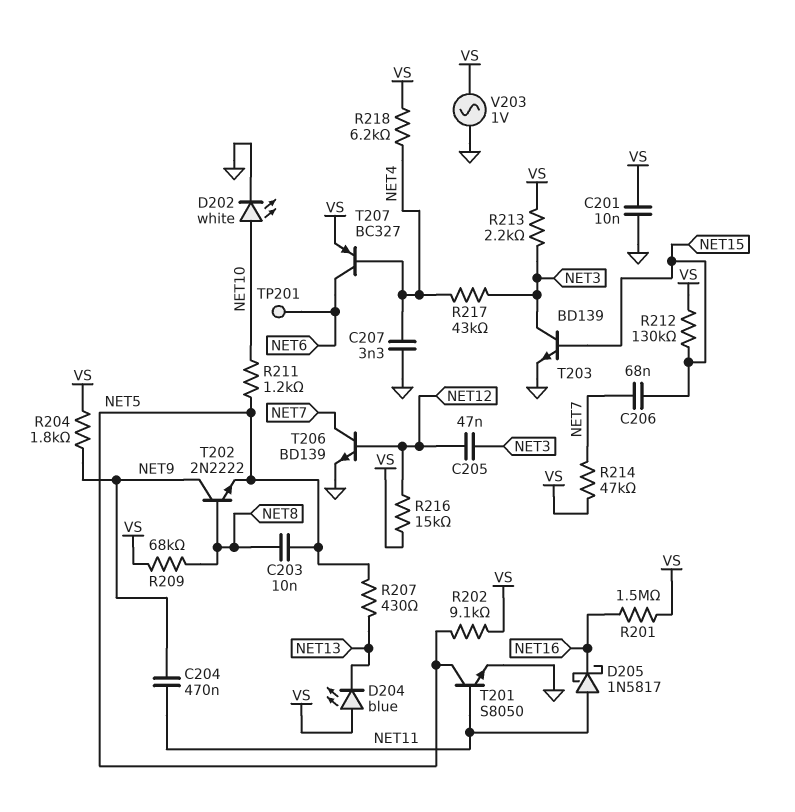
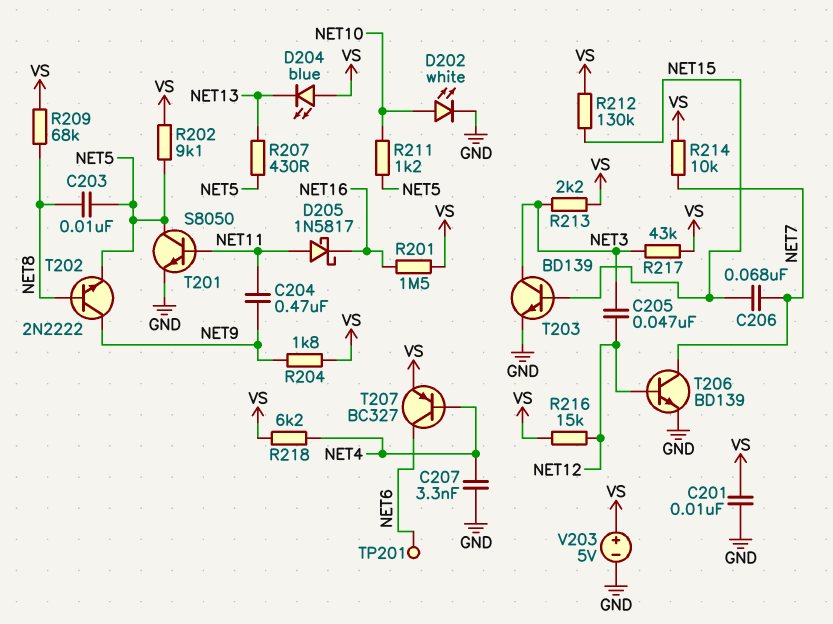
R214: 47k (NET7, VS) -> 10k (NET7, VS)
R217: 43k (NET3, NET4) -> 43k (NET3, VS)
V203: AC 1V (GND, VS) -> 5V (plus VS, minus GND)

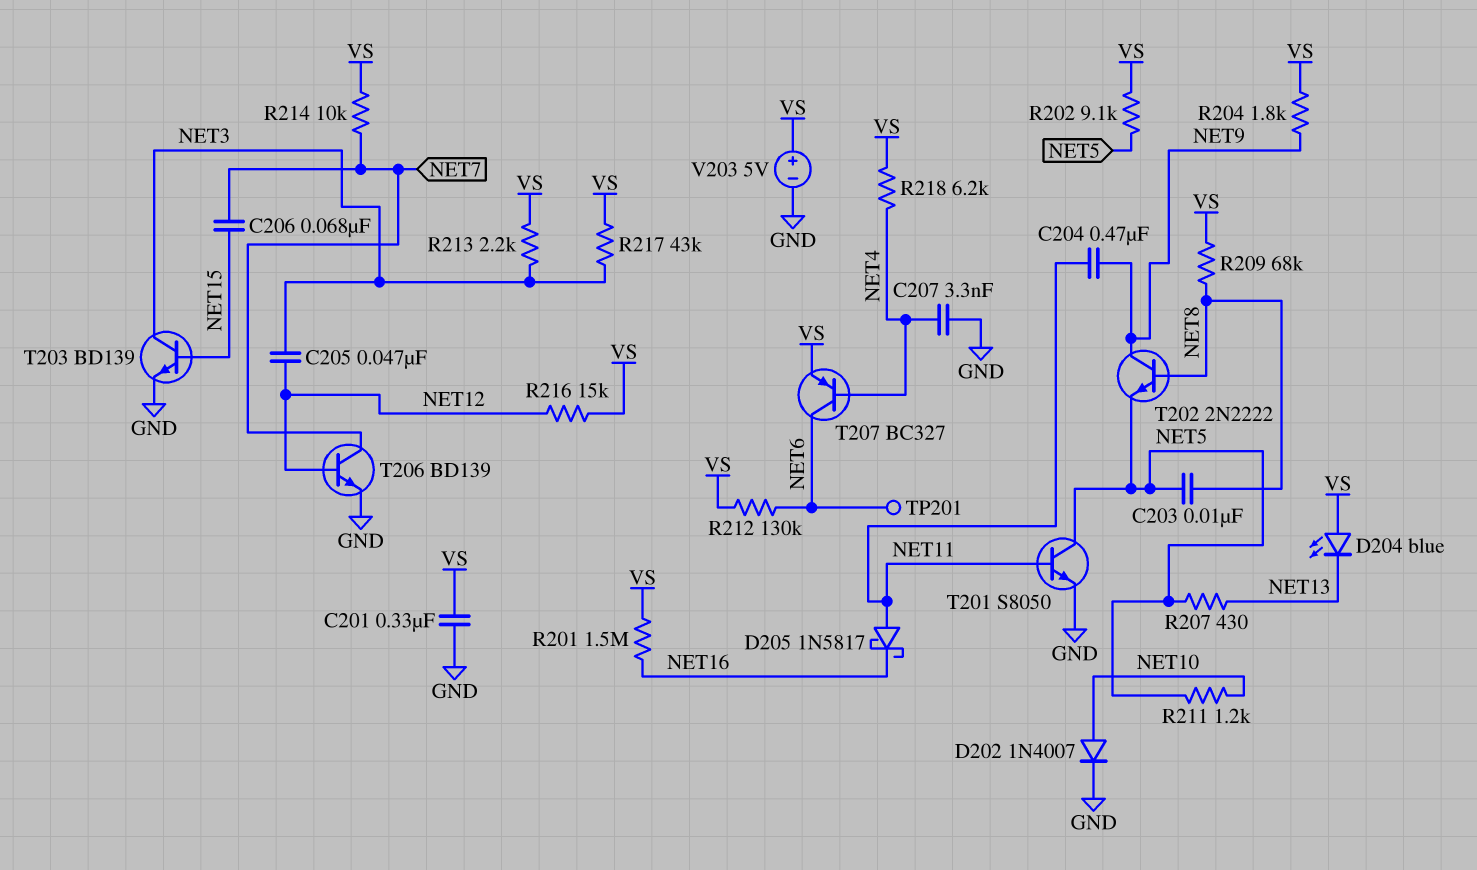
C201: 10nF (GND, VS) -> 330nF (GND, VS)
D202: LED white (A NET10, K GND) -> diode 1N4007 (A NET10, K GND)
R212: 130k (NET15, VS) -> 130k (NET6, VS)

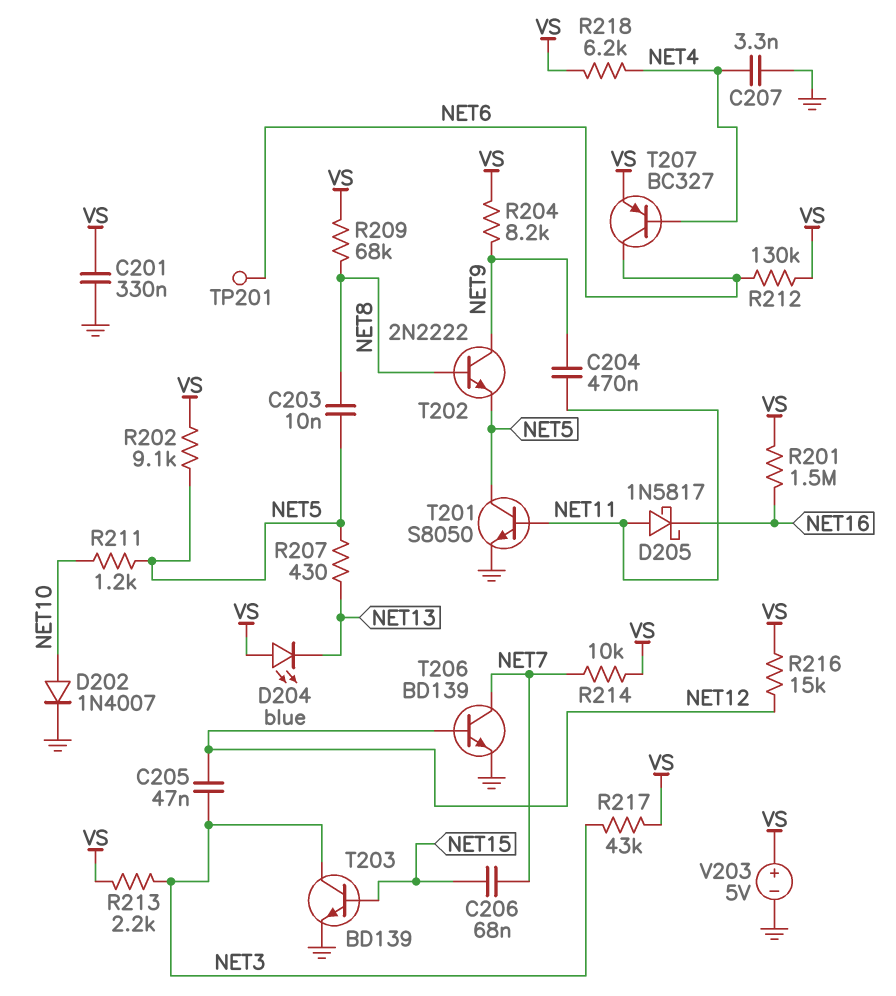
R204: 1.8k (NET9, VS) -> 8.2k (NET9, VS)

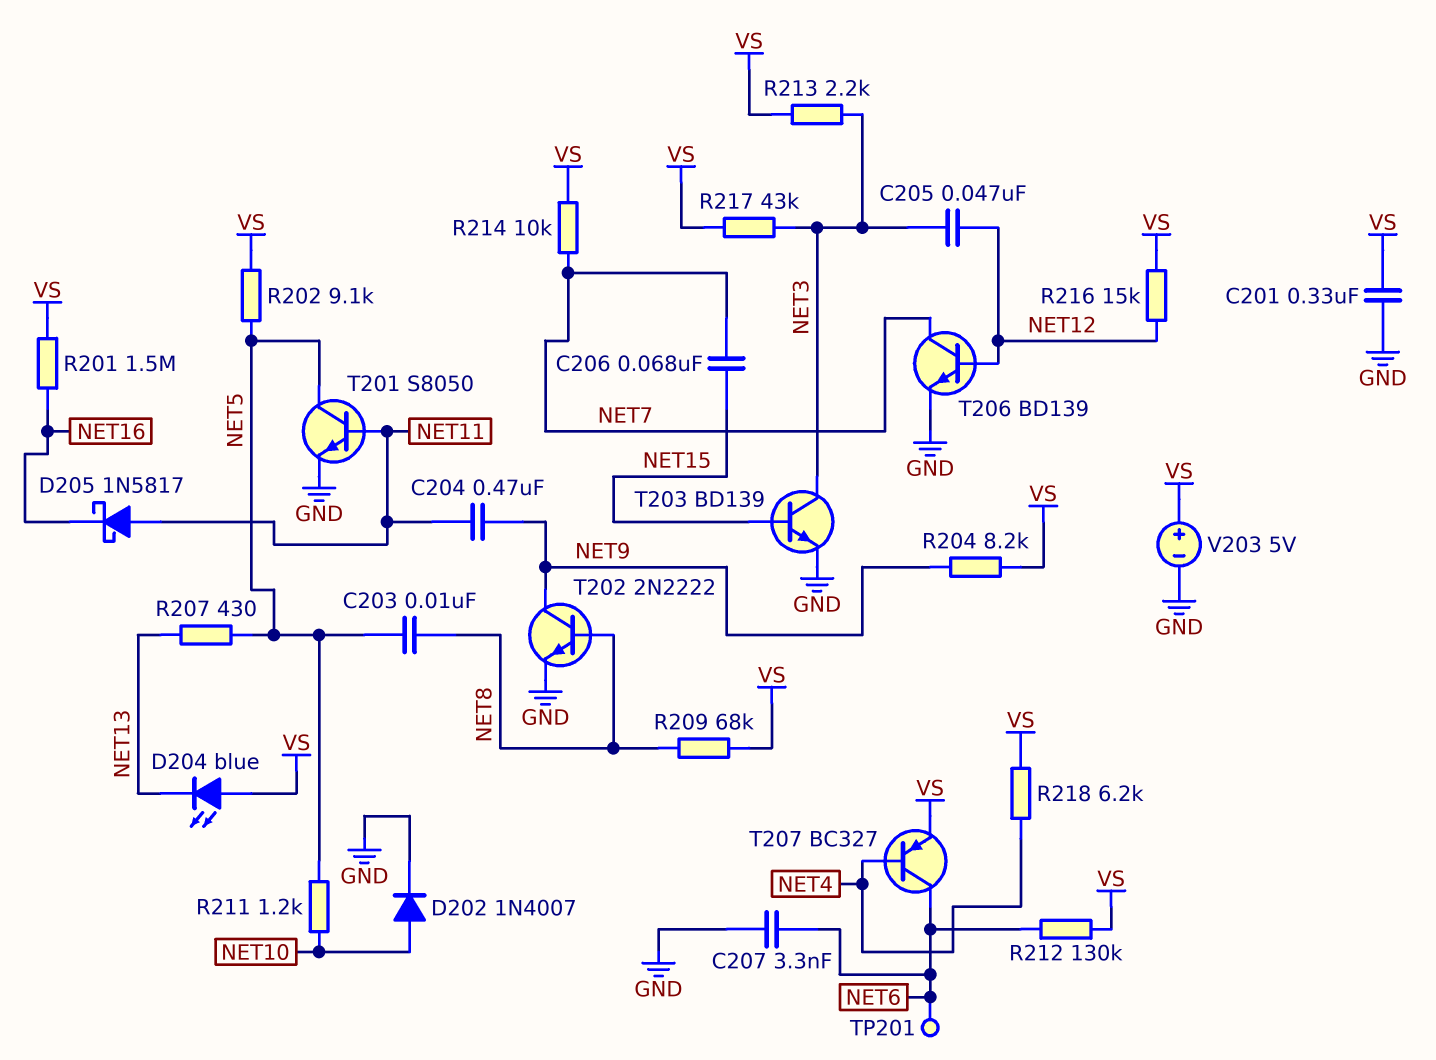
C207: 3.3nF (GND, NET4) -> 3.3nF (GND, NET6)
T202: NPN 2N2222 (B NET8, C NET9, E NET5) -> NPN 2N2222 (B NET8, C NET9, E GND)

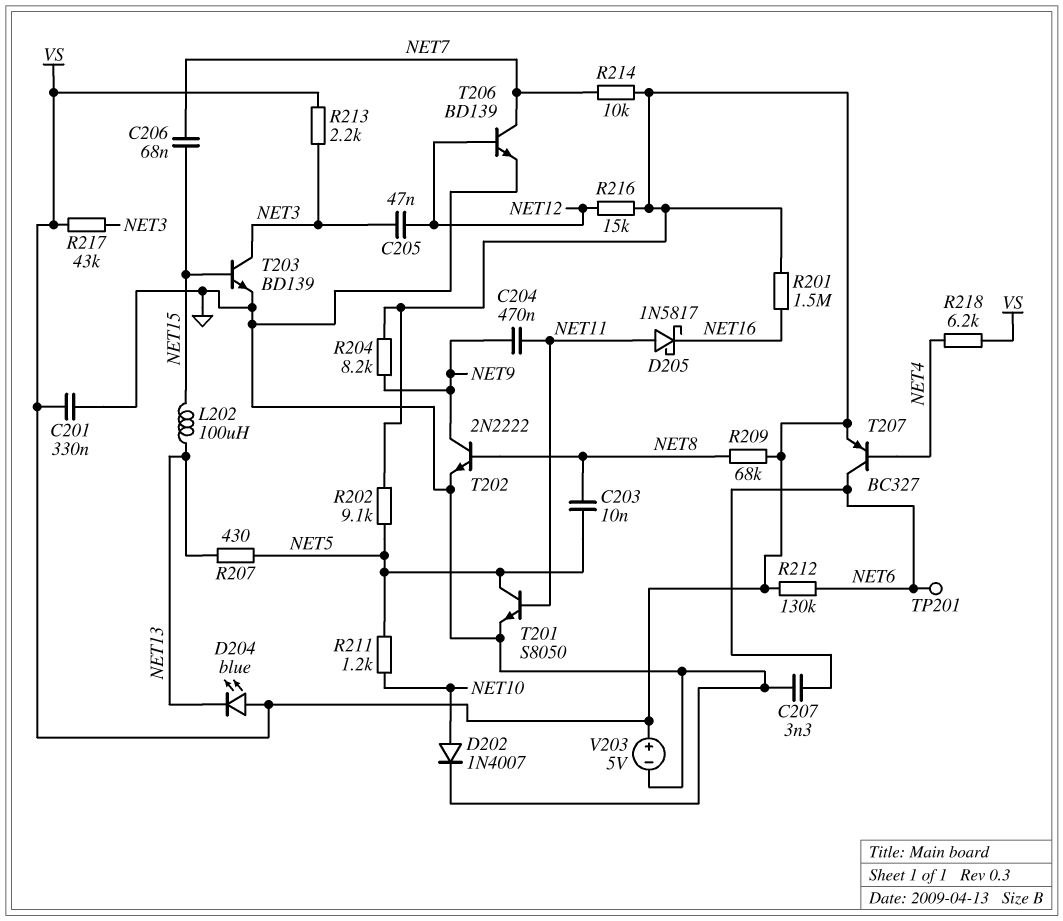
L202: none -> 100uH (NET13, NET15)

